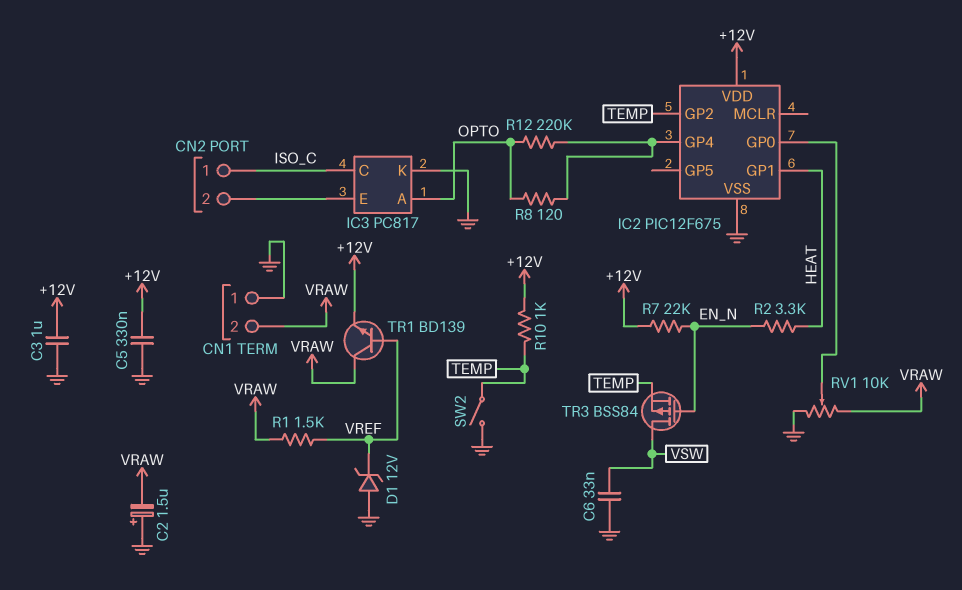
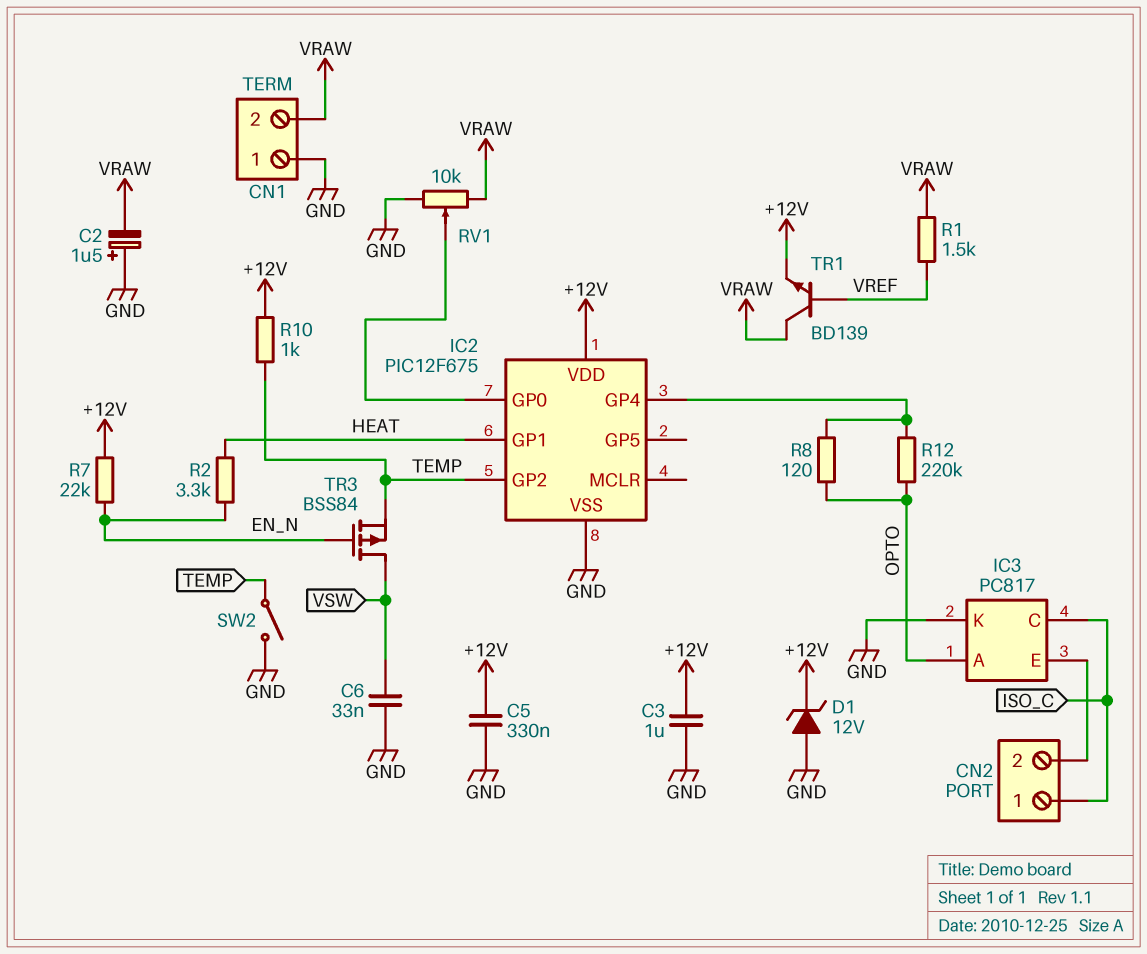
D1: zener 12V (A GND, K VREF) -> zener 12V (A GND, K +12V)

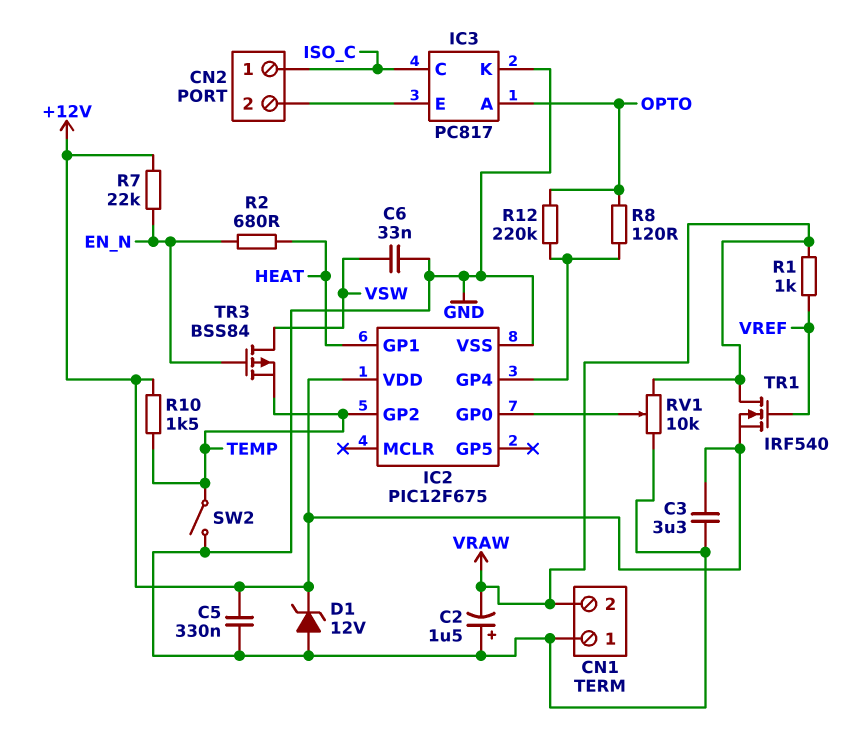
C3: 1uF (+12V, GND) -> 3.3uF (+12V, GND)
R1: 1.5k (VRAW, VREF) -> 1k (VRAW, VREF)
R2: 3.3k (EN_N, HEAT) -> 680 (EN_N, HEAT)
R10: 1k (+12V, TEMP) -> 1.5k (+12V, TEMP)
TR1: NPN BD139 (B VREF, C VRAW, E +12V) -> NMOS IRF540 (G VREF, D VRAW, S +12V)

